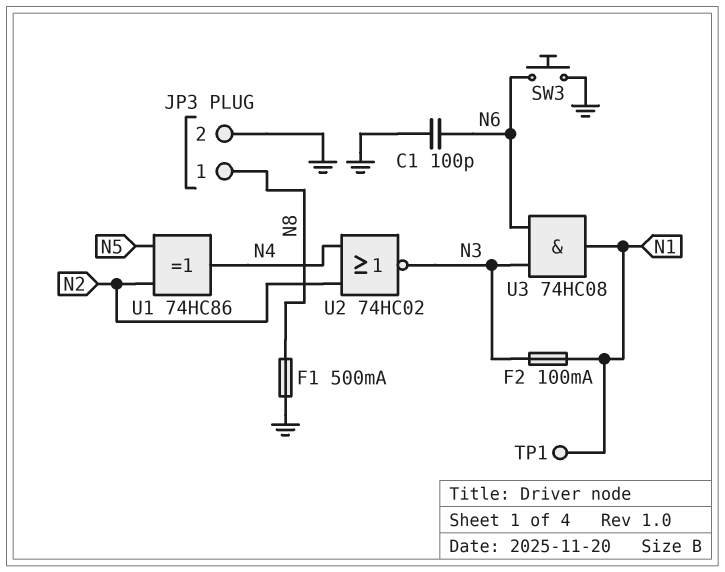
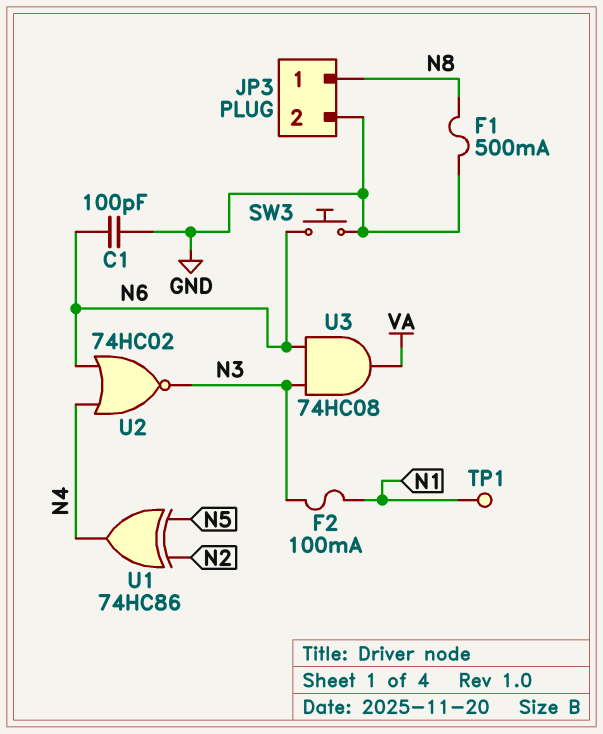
U2: NOR 74HC02 (in N2, in N4, out N3) -> NOR 74HC02 (in N4, in N6, out N3)
U3: AND 74HC08 (in N3, in N6, out N1) -> AND 74HC08 (in N3, in N6, out VA)

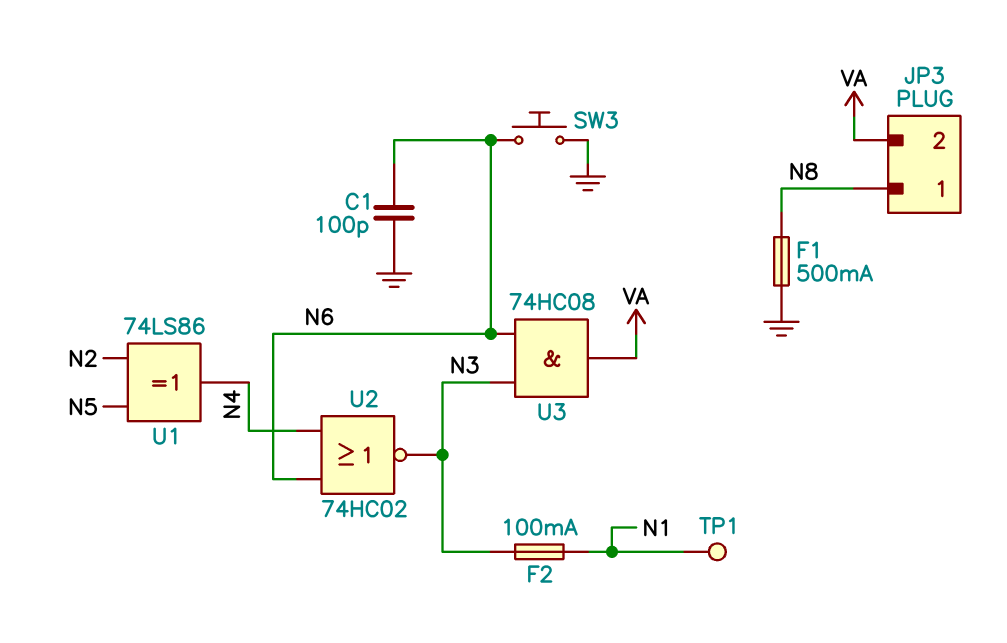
JP3 pin 2: GND -> VA
U1: XOR 74HC86 (in N2, in N5, out N4) -> XOR 74LS86 (in N2, in N5, out N4)

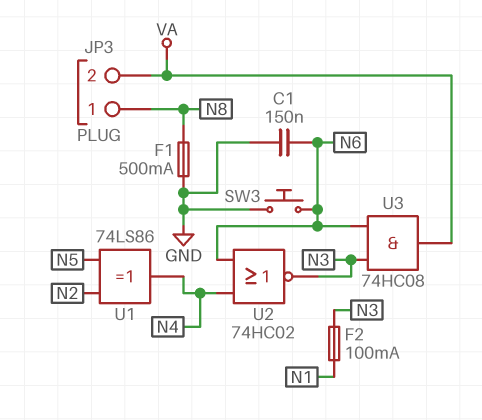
C1: 100pF (GND, N6) -> 150nF (GND, N6)
TP1: test point (N1) -> none

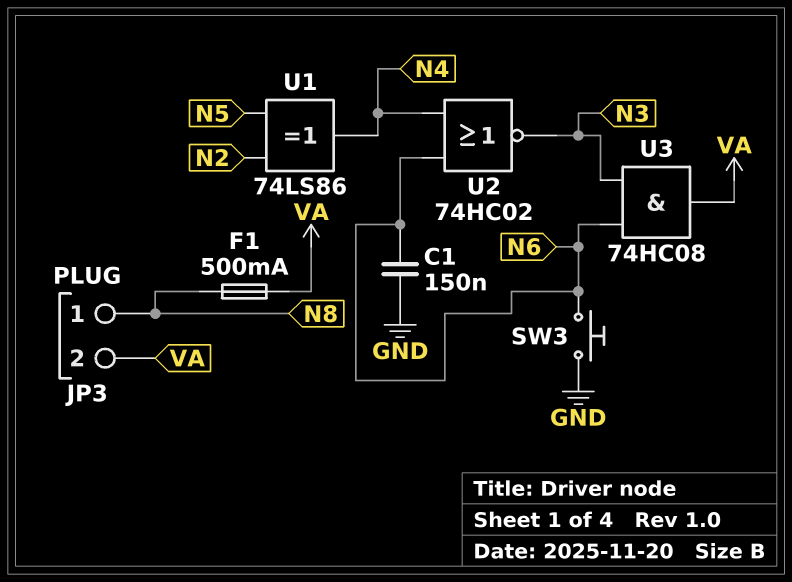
F1: 500mA (GND, N8) -> 500mA (N8, VA)
F2: 100mA (N1, N3) -> none

